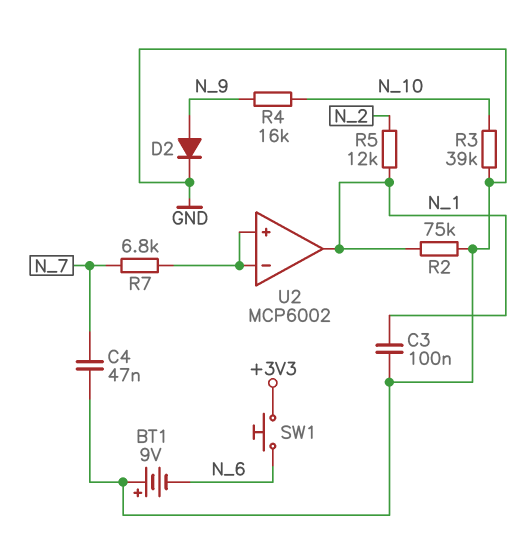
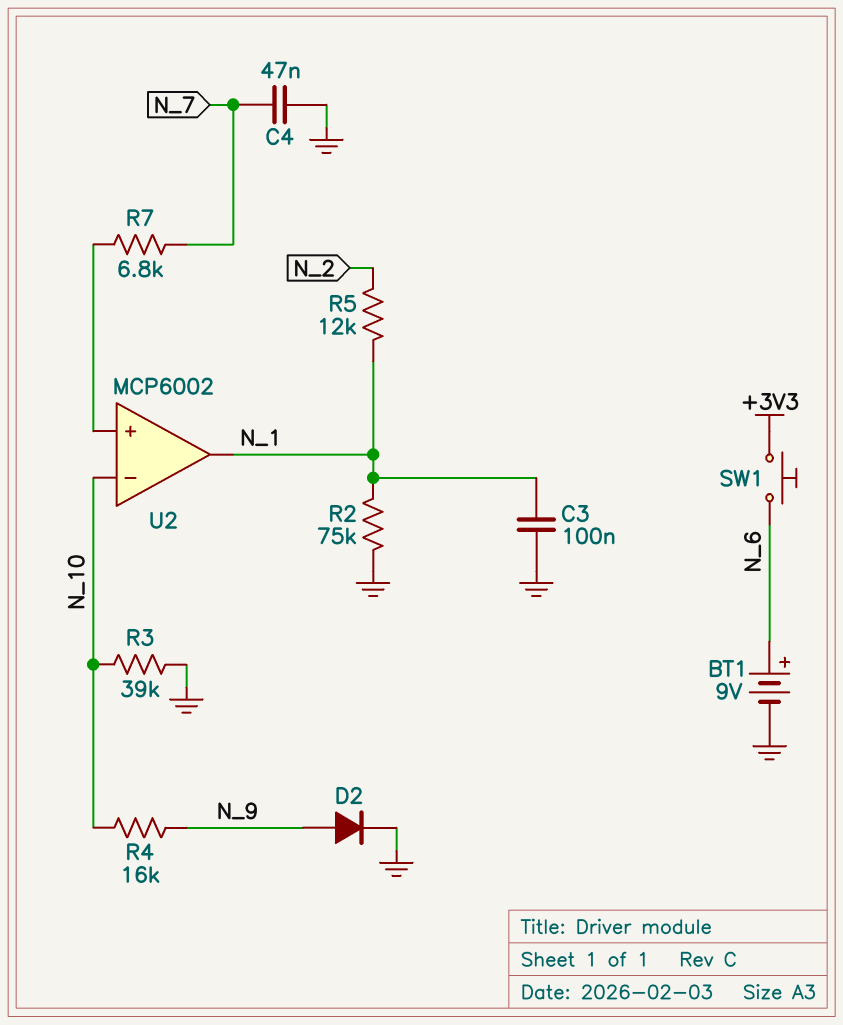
BT1: 9V (plus GND, minus N_6) -> 9V (plus N_6, minus GND)
U2 pin in-: U2/in+ -> N_10

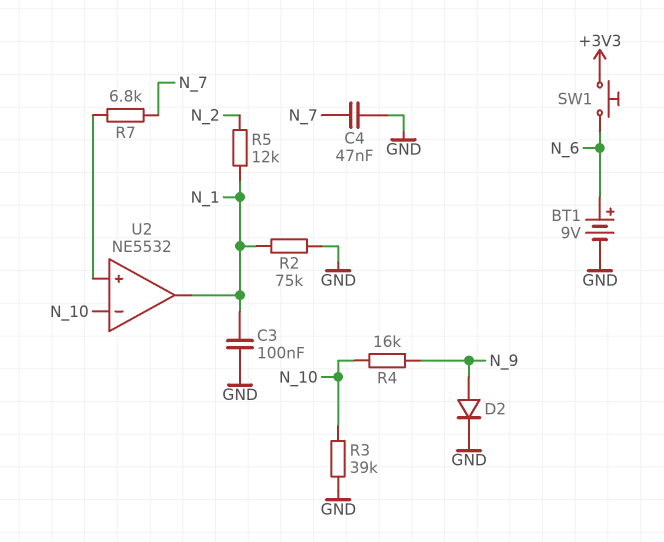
U2: MCP6002 -> NE5532

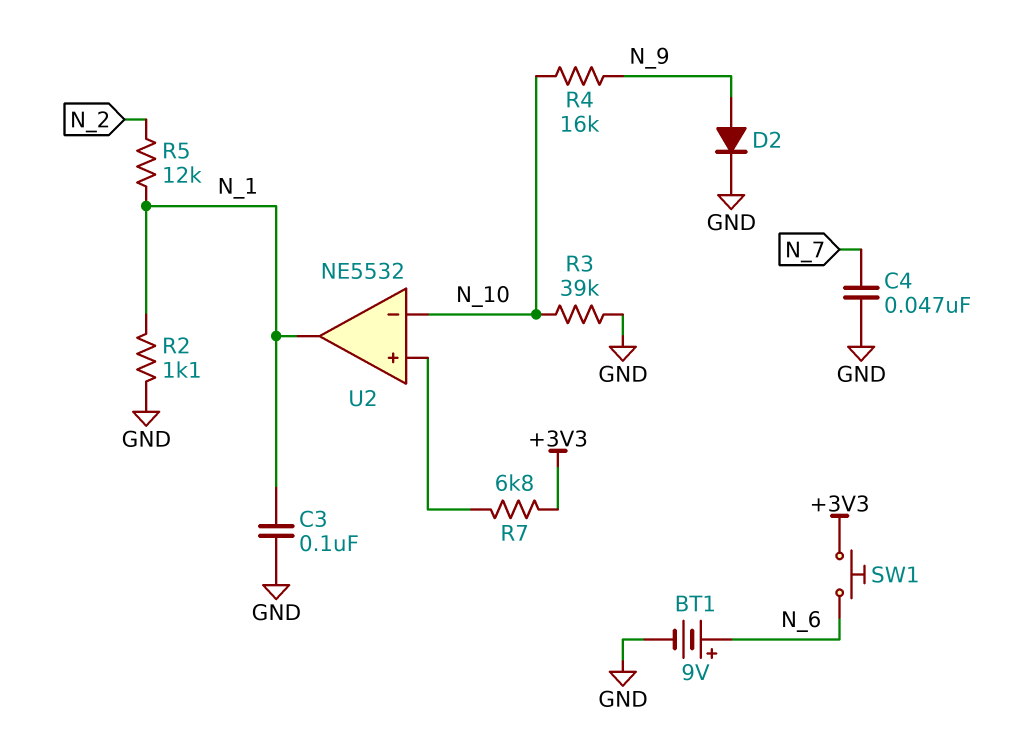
R2: 75k (GND, N_1) -> 1.1k (GND, N_1)
R7: 6.8k (N_7, U2/in+) -> 6.8k (+3V3, U2/in+)

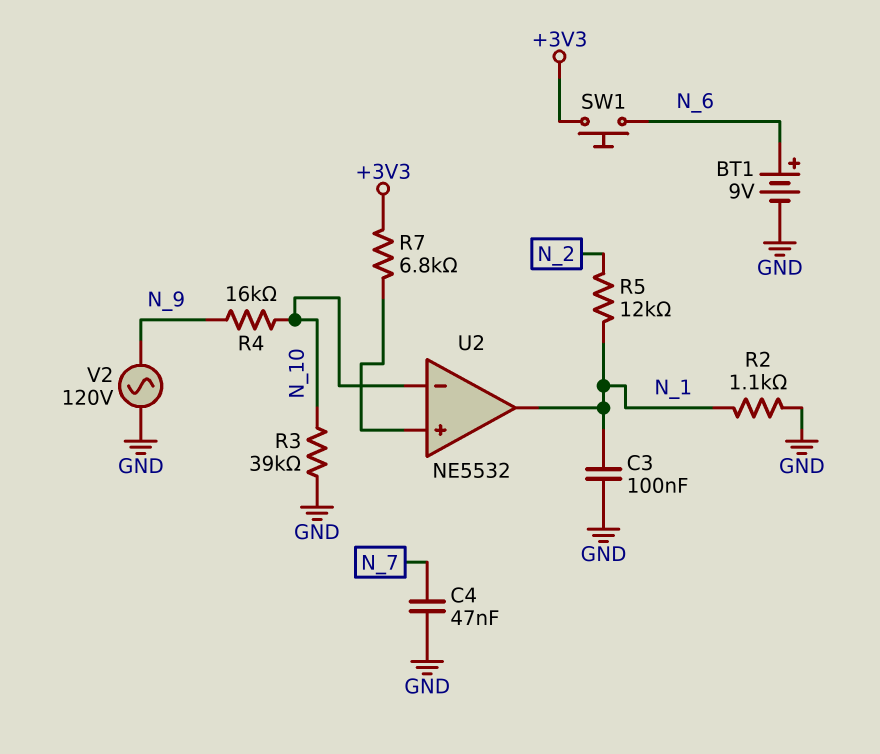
D2: diode (A N_9, K GND) -> none
V2: none -> AC 120V (GND, N_9)

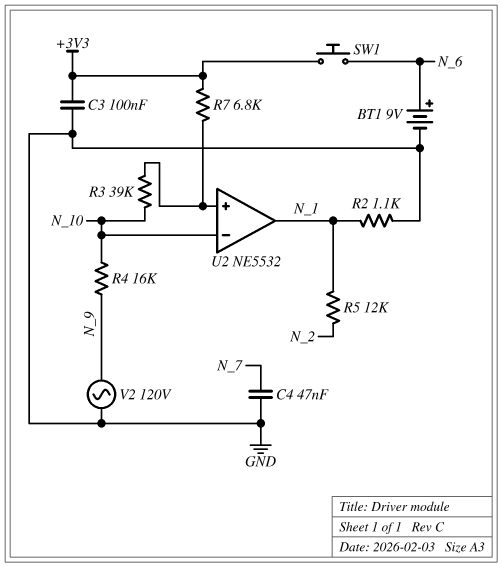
C3: 100nF (GND, N_1) -> 100nF (+3V3, GND)
R3: 39k (GND, N_10) -> 39k (N_10, U2/in+)

